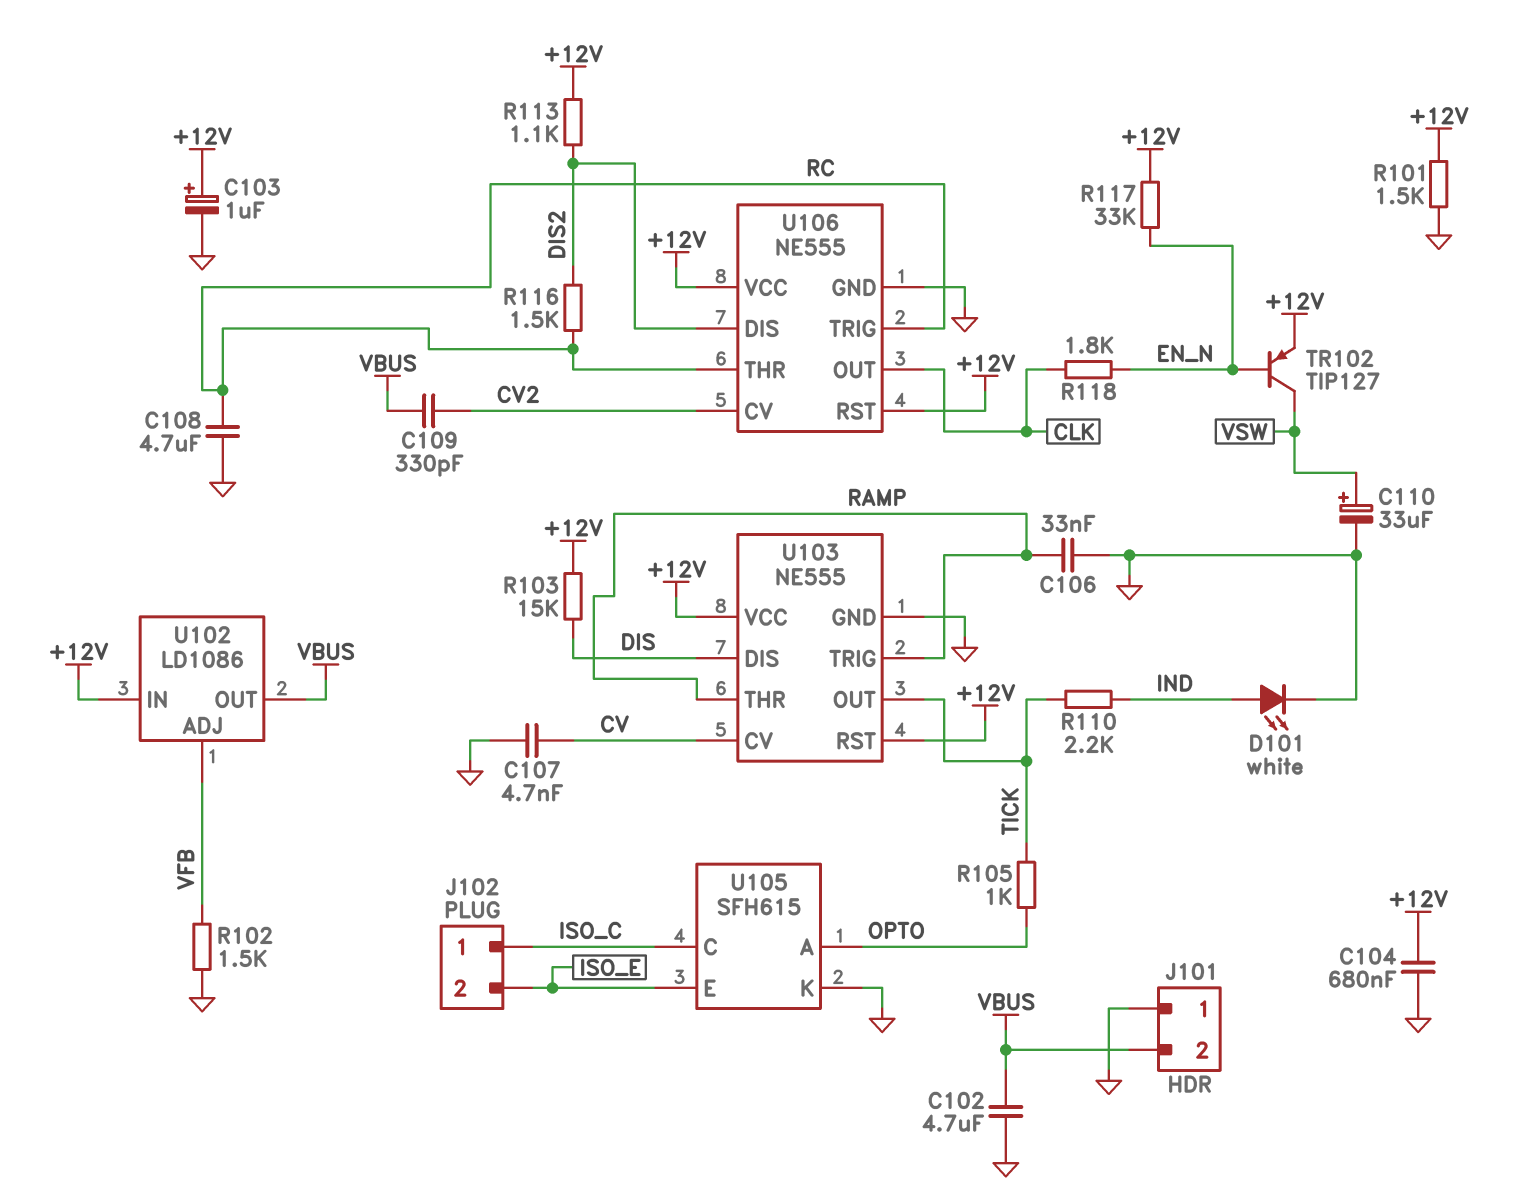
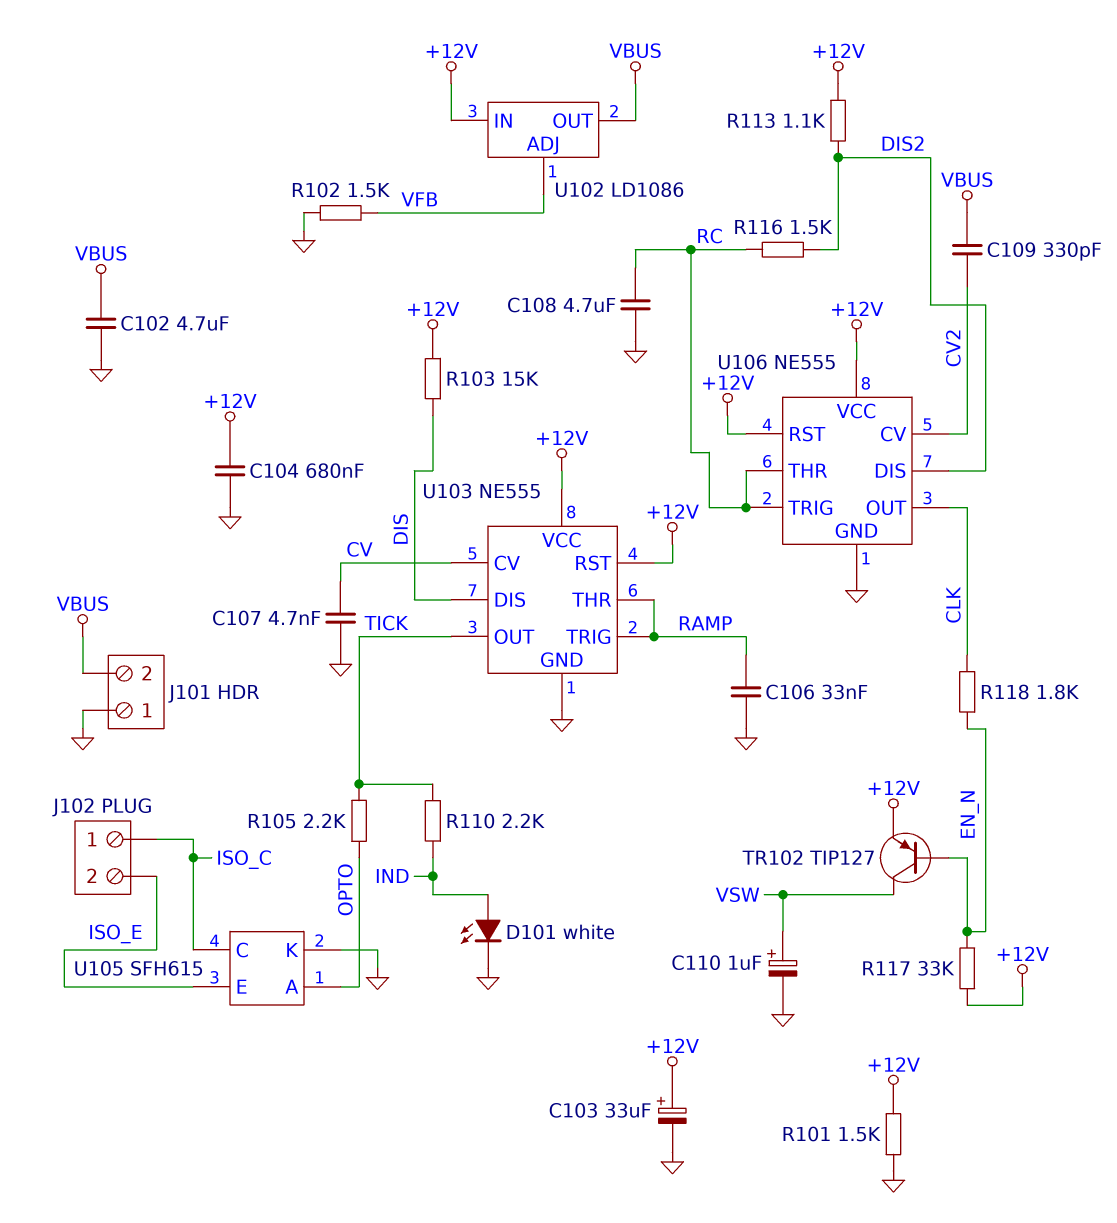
C103: 1uF (plus +12V, minus GND) -> 33uF (plus +12V, minus GND)
C110: 33uF (plus VSW, minus GND) -> 1uF (plus VSW, minus GND)
R105: 1k (OPTO, TICK) -> 2.2k (OPTO, TICK)

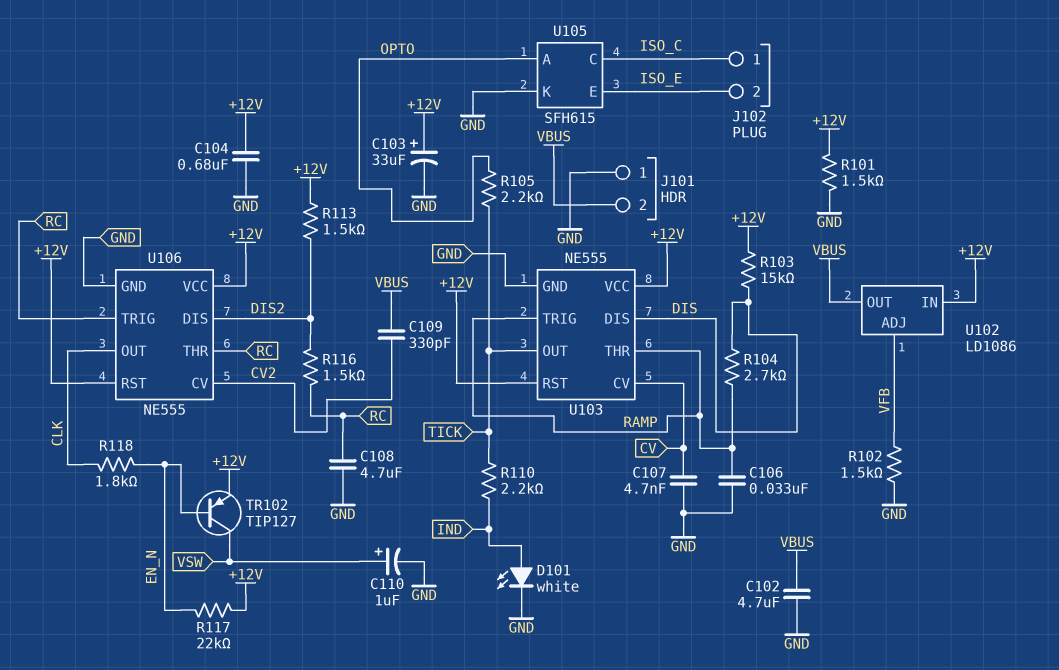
R104: none -> 2.7k (DIS, RAMP)
R113: 1.1k (+12V, DIS2) -> 1.5k (+12V, DIS2)
R117: 33k (+12V, EN_N) -> 22k (+12V, EN_N)

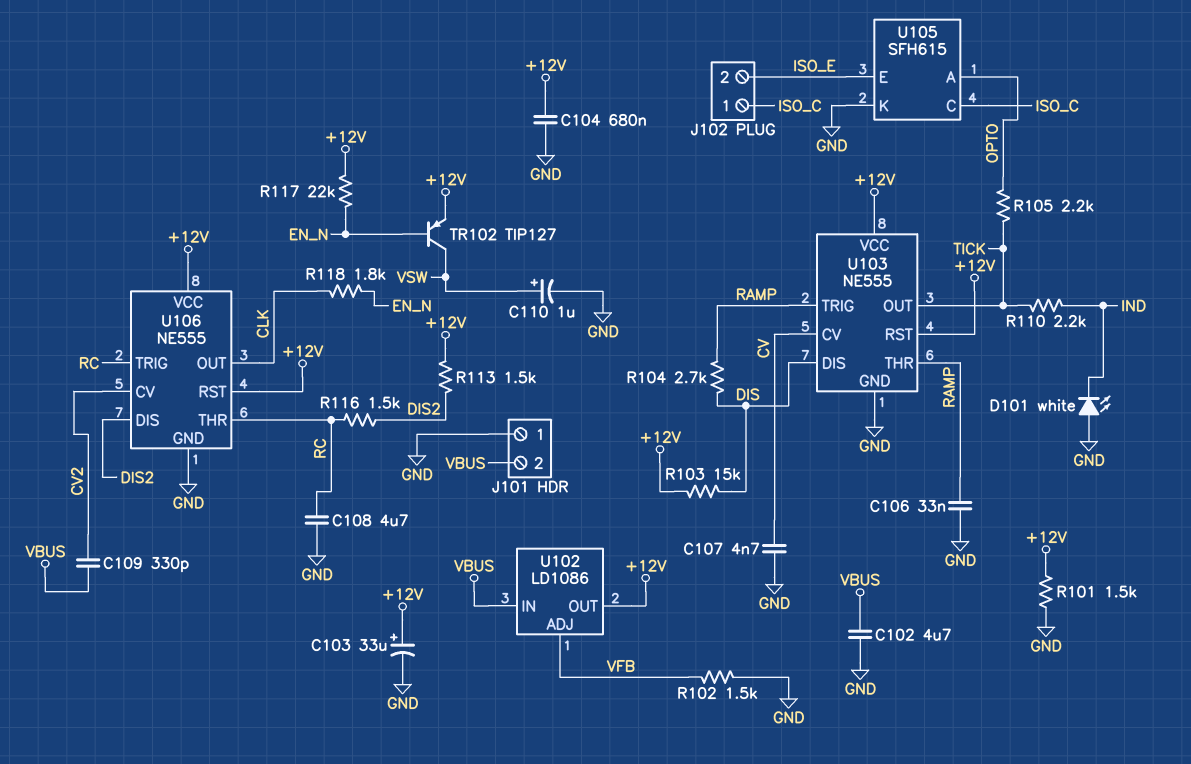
D101: LED white (A IND, K GND) -> LED white (A GND, K IND)
U102 pin IN: +12V -> VBUS
U102 pin OUT: VBUS -> +12V

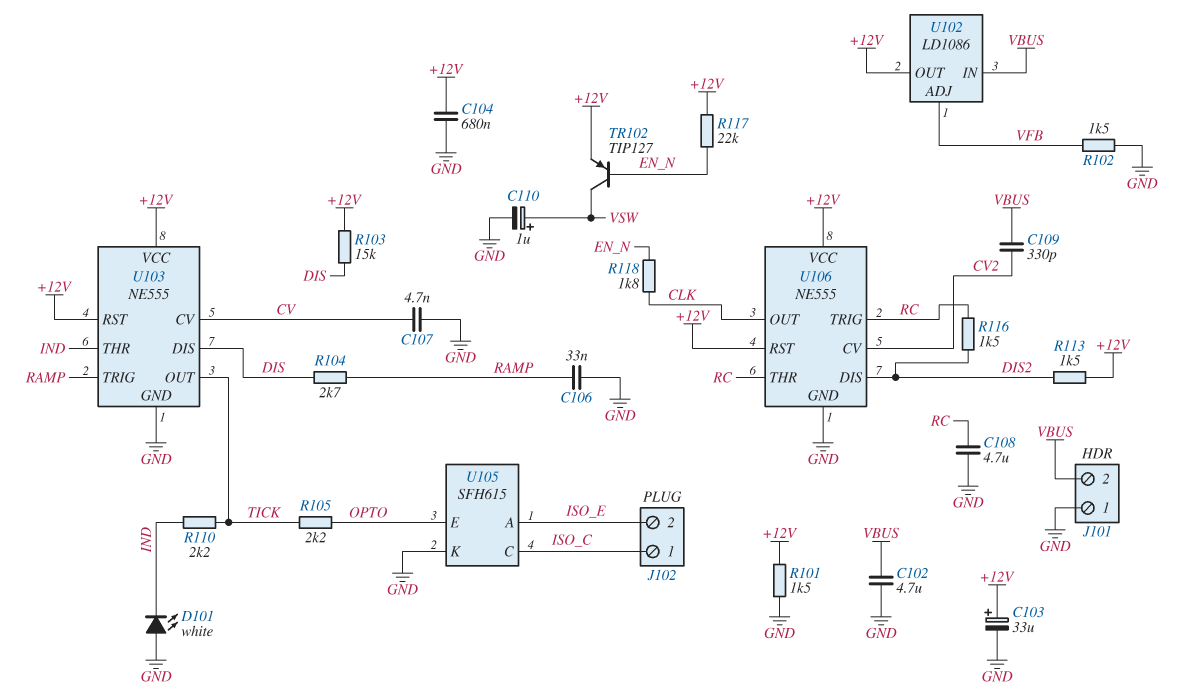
U103 pin THR: RAMP -> IND
U105 pin A: OPTO -> ISO_E
U105 pin E: ISO_E -> OPTO

